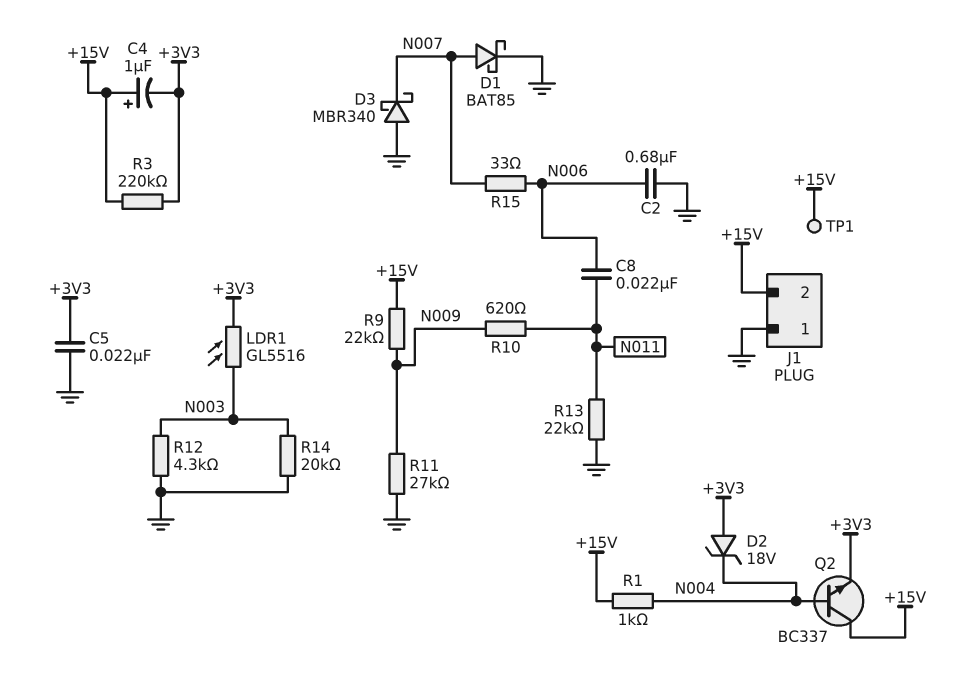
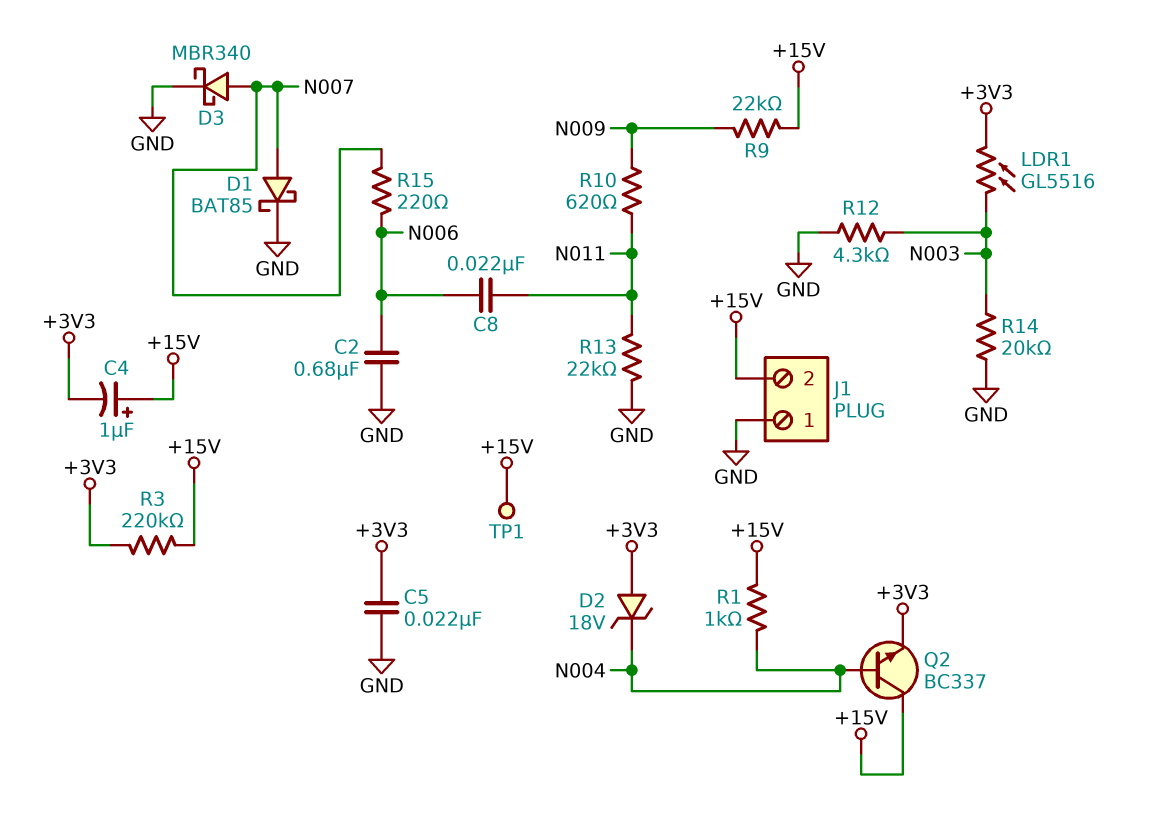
D3: schottky MBR340 (A GND, K N007) -> schottky MBR340 (A N007, K GND)
R11: 27k (GND, N009) -> none
R15: 33 (N006, N007) -> 220 (N006, N007)

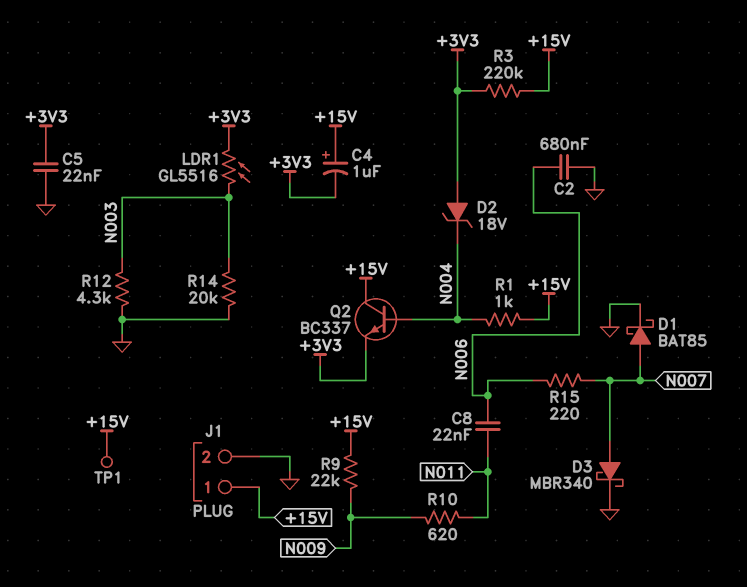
J1 pin 1: GND -> +15V
J1 pin 2: +15V -> GND
R13: 22k (GND, N011) -> none

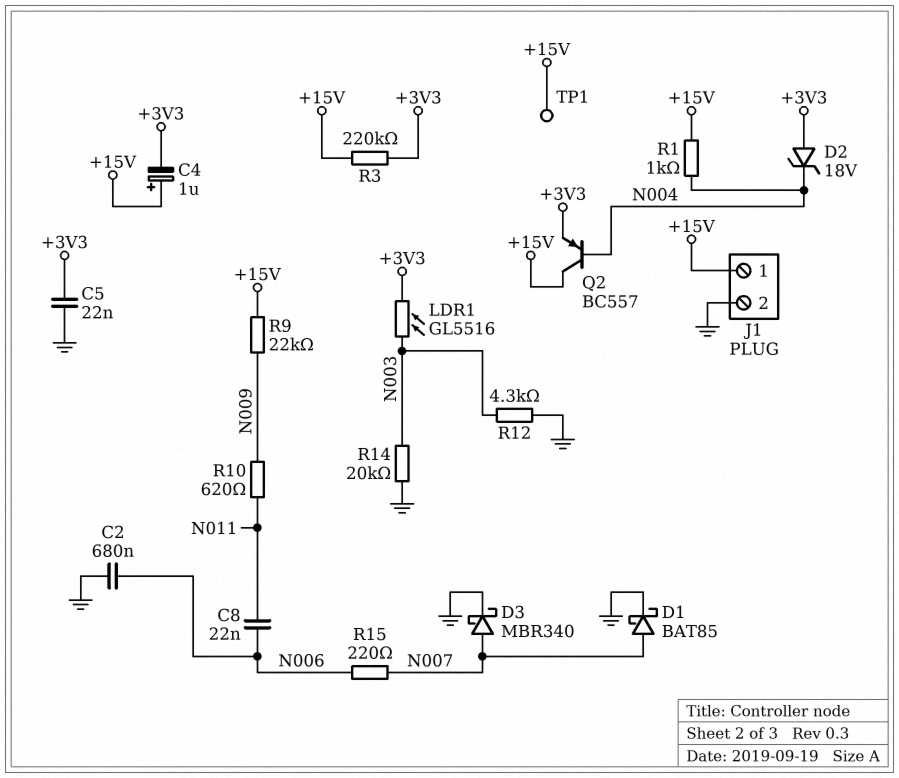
Q2: NPN BC337 (B N004, C +15V, E +3V3) -> PNP BC557 (B N004, C +15V, E +3V3)

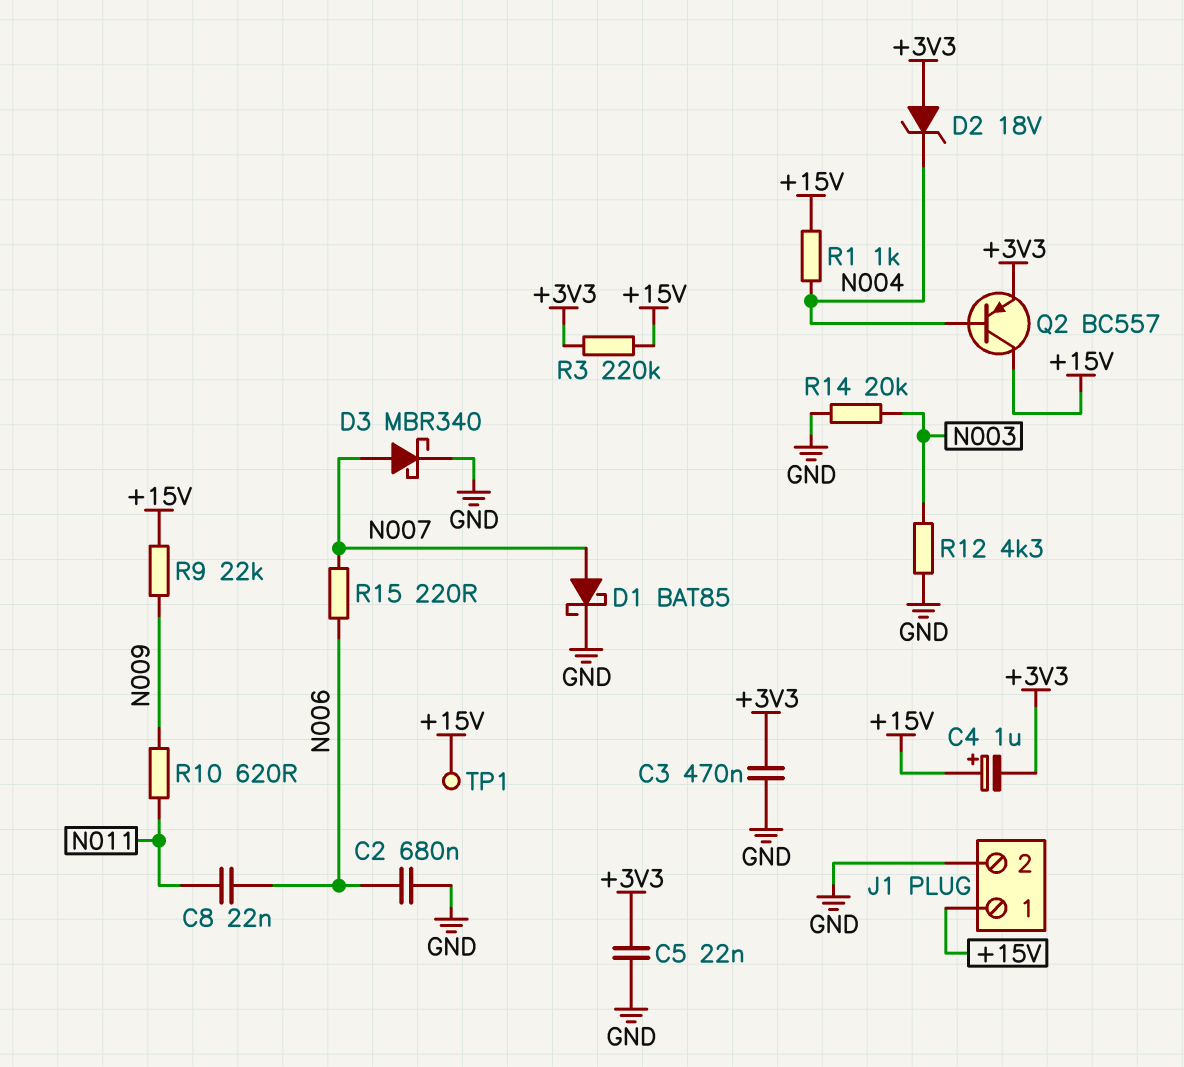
C3: none -> 470nF (+3V3, GND)
LDR1: GL5516 (+3V3, N003) -> none

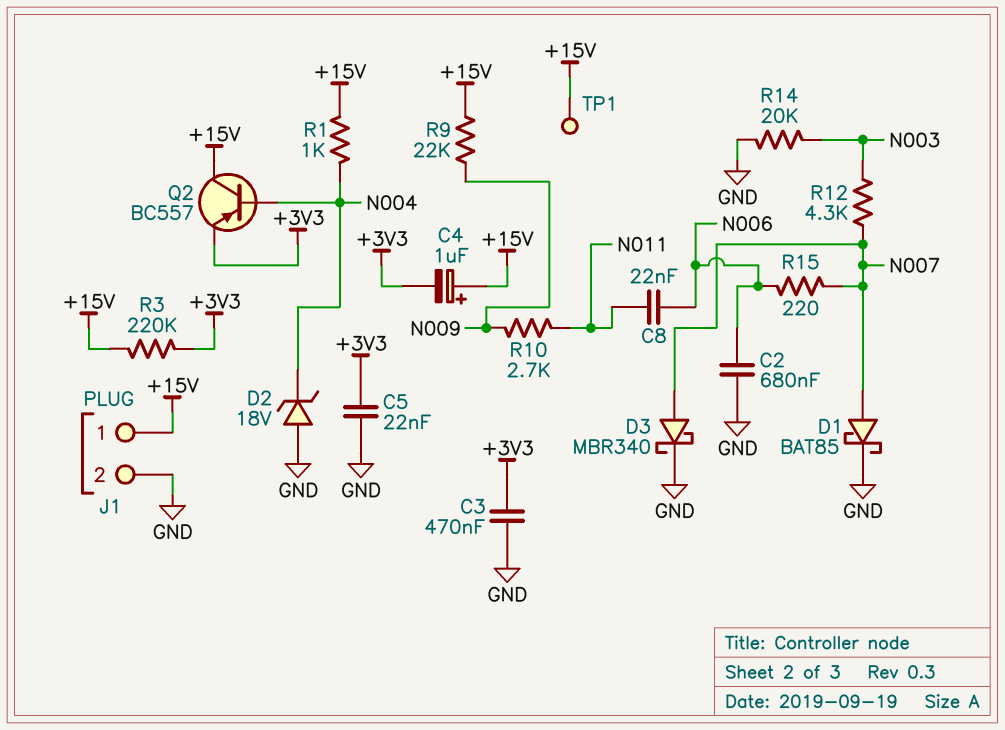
D2: zener 18V (A +3V3, K N004) -> zener 18V (A GND, K N004)
R10: 620 (N009, N011) -> 2.7k (N009, N011)
R12: 4.3k (GND, N003) -> 4.3k (N003, N007)

